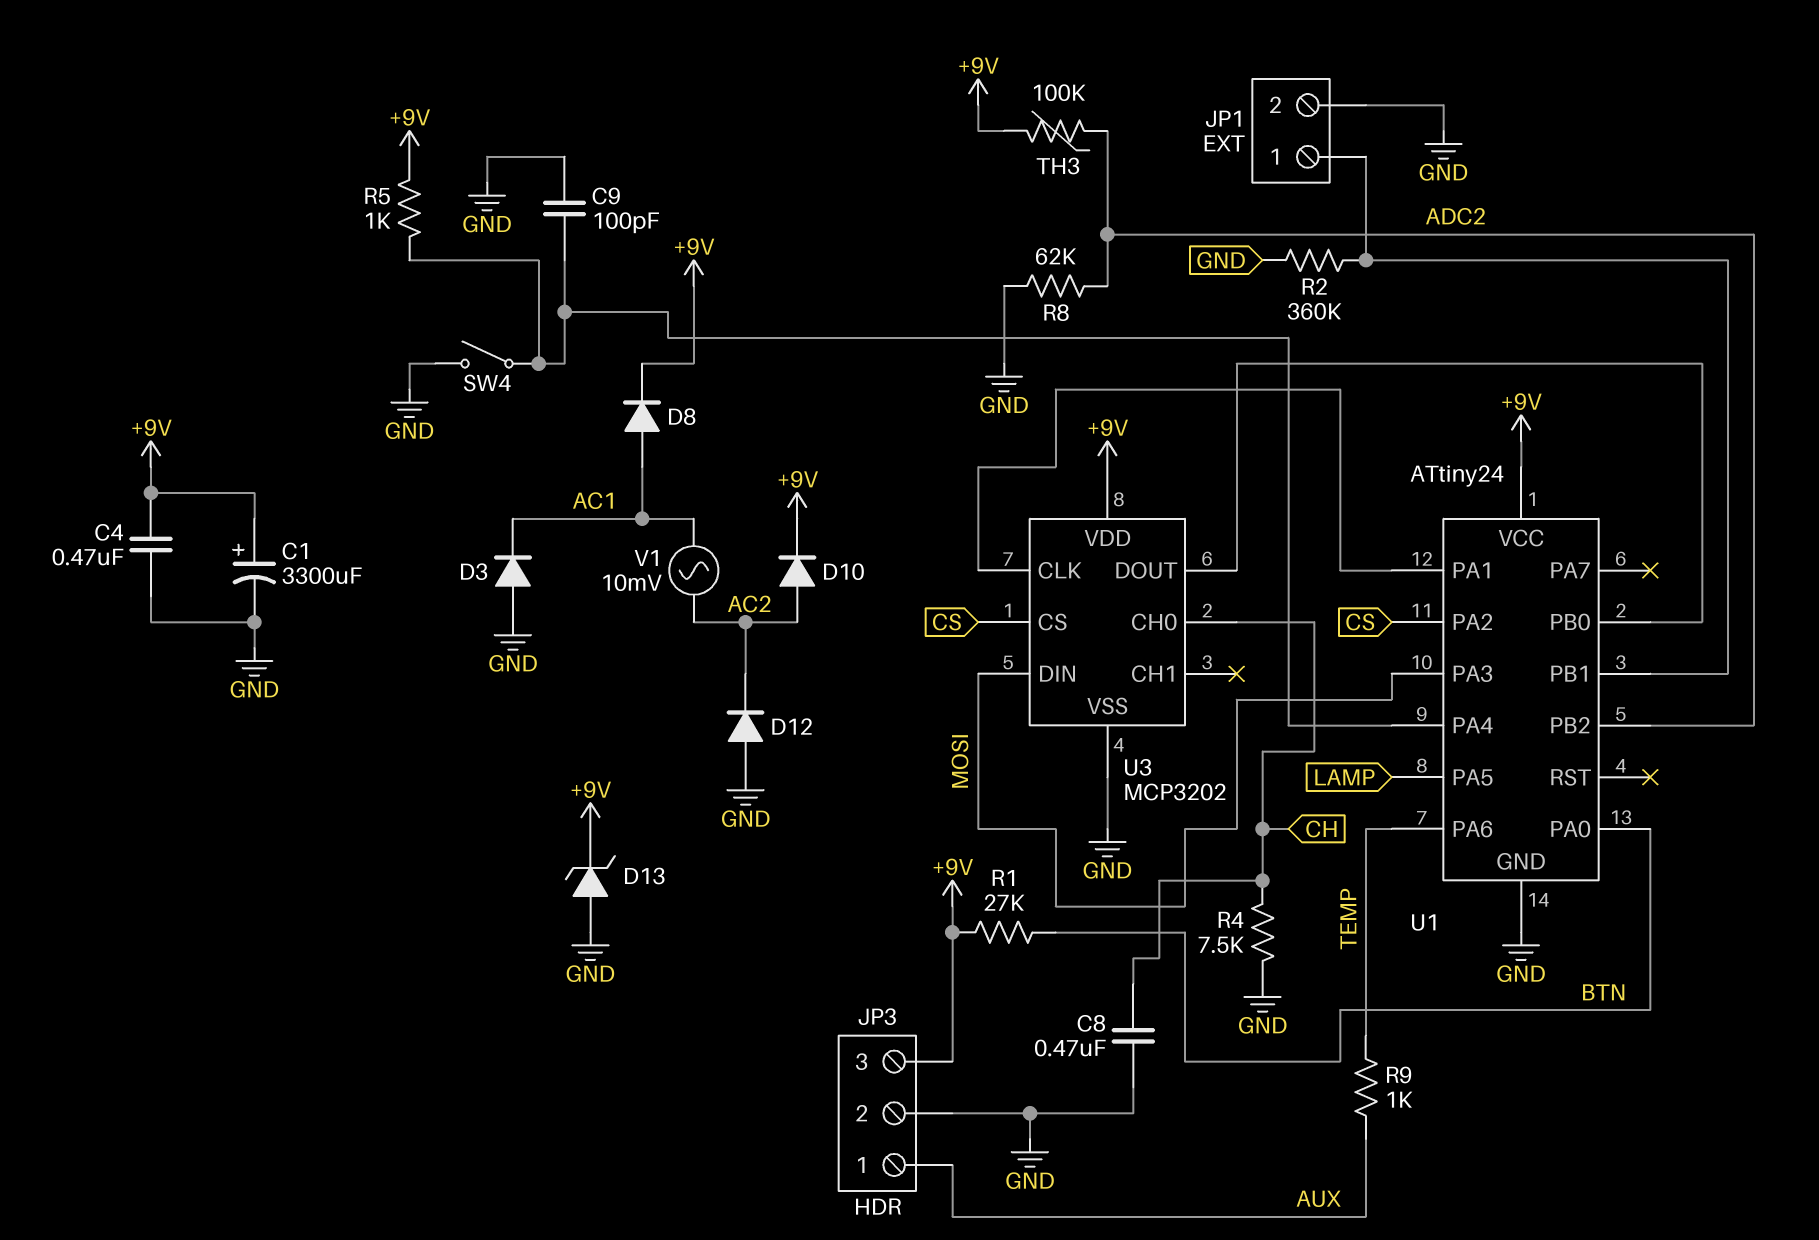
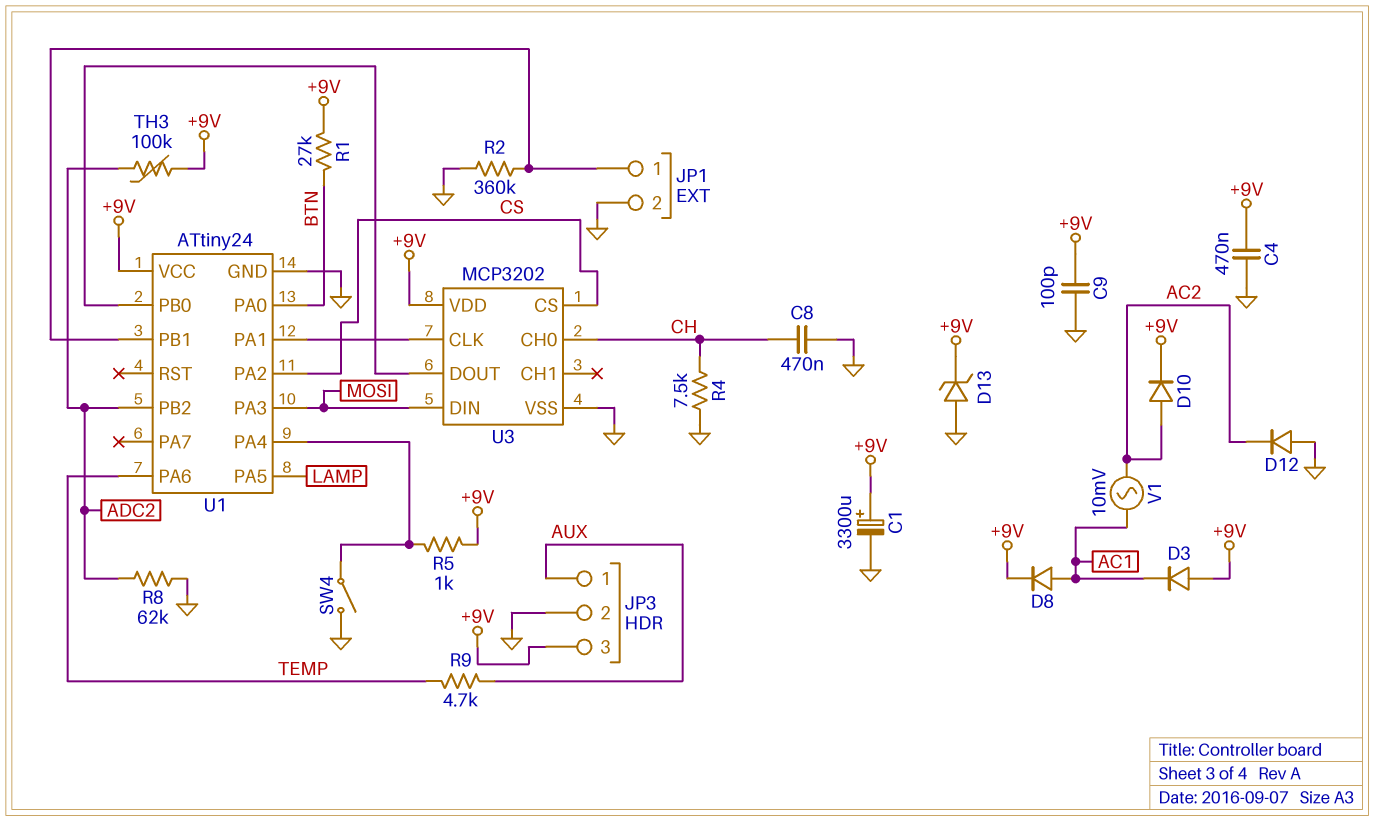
C9: 100pF (GND, U1/PA4) -> 100pF (+9V, GND)
D3: diode (A GND, K AC1) -> diode (A +9V, K AC1)
R9: 1k (AUX, TEMP) -> 4.7k (AUX, TEMP)

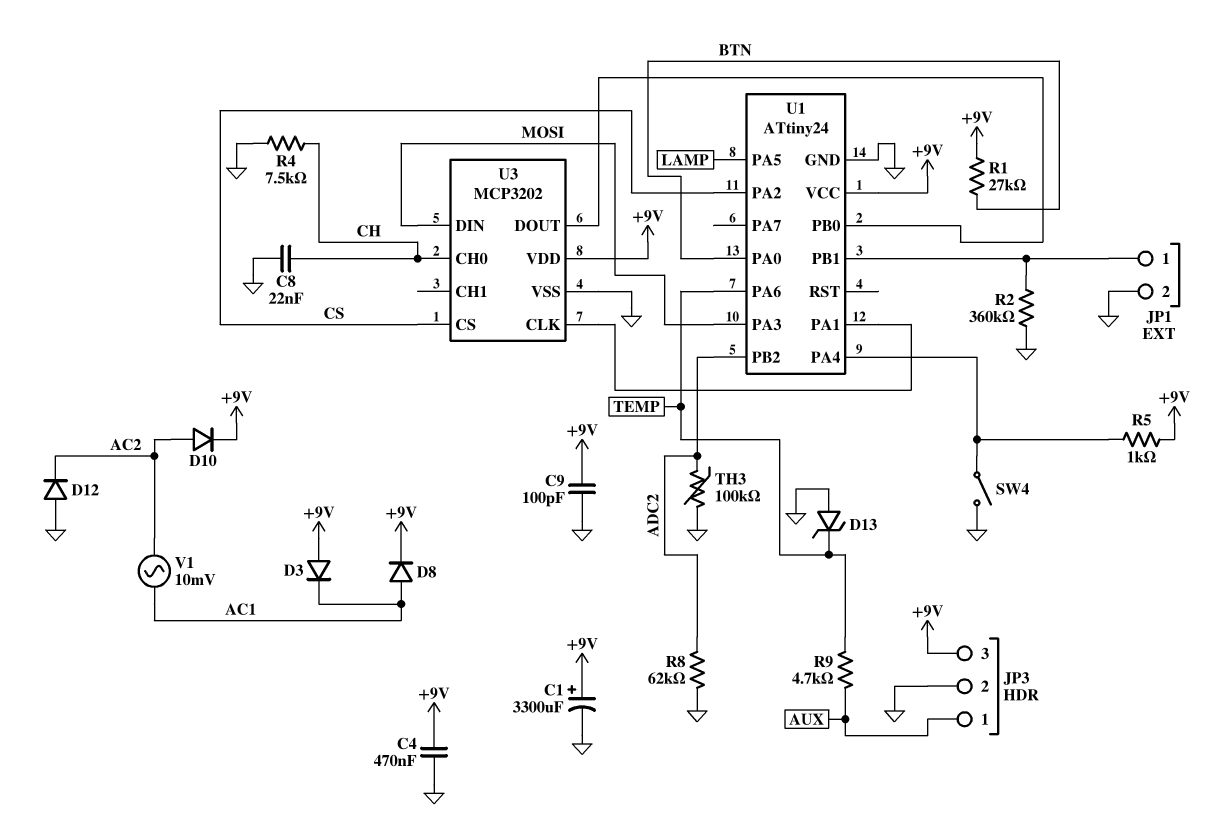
C8: 470nF (CH, GND) -> 22nF (CH, GND)
D13: zener (A GND, K +9V) -> zener (A GND, K TEMP)
TH3: 100k (+9V, ADC2) -> 100k (ADC2, GND)

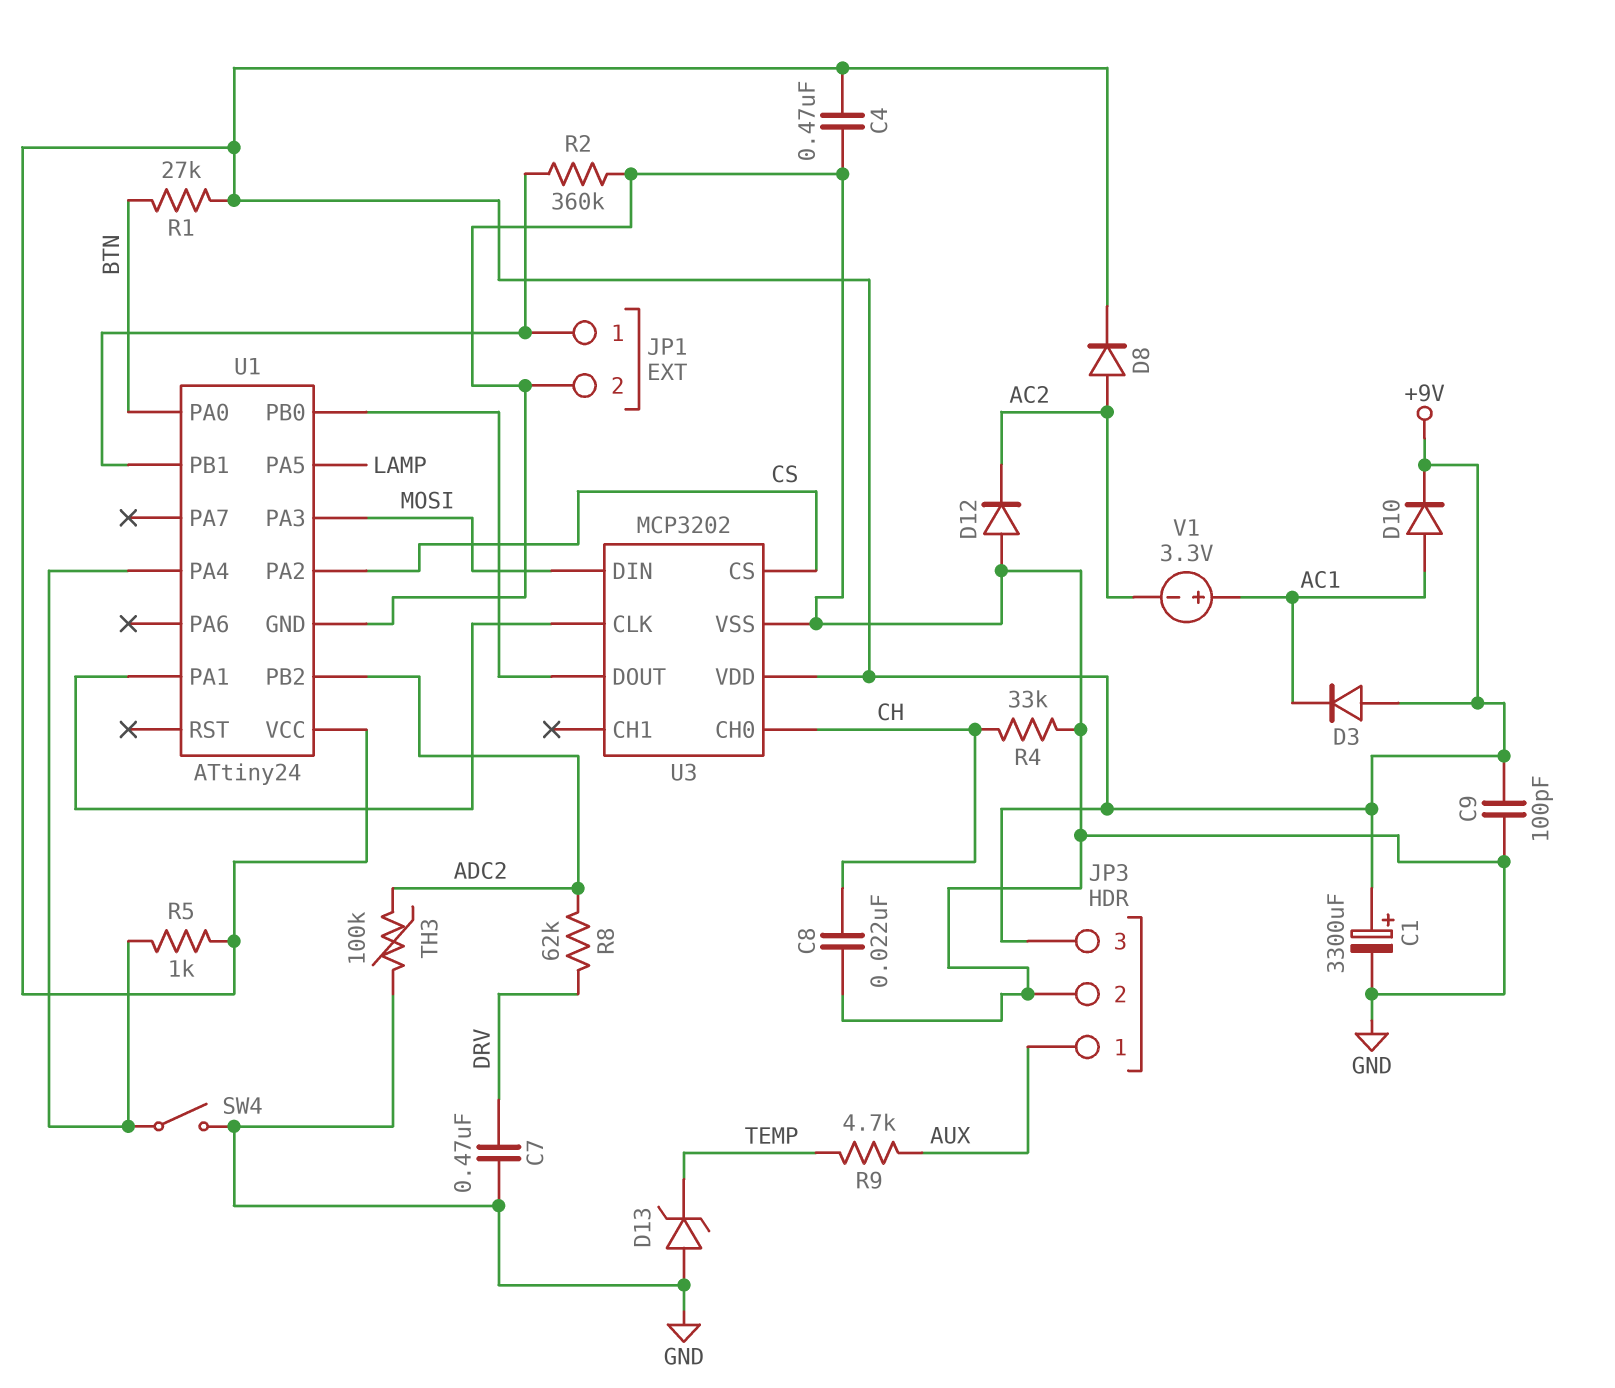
C7: none -> 470nF (DRV, GND)
D8: diode (A AC1, K +9V) -> diode (A AC2, K +9V)
D10: diode (A AC2, K +9V) -> diode (A AC1, K +9V)
R4: 7.5k (CH, GND) -> 33k (CH, GND)
R8: 62k (ADC2, GND) -> 62k (ADC2, DRV)
U1 pin PA6: TEMP -> none
V1: AC 10mV (AC1, AC2) -> 3.3V (plus AC1, minus AC2)

